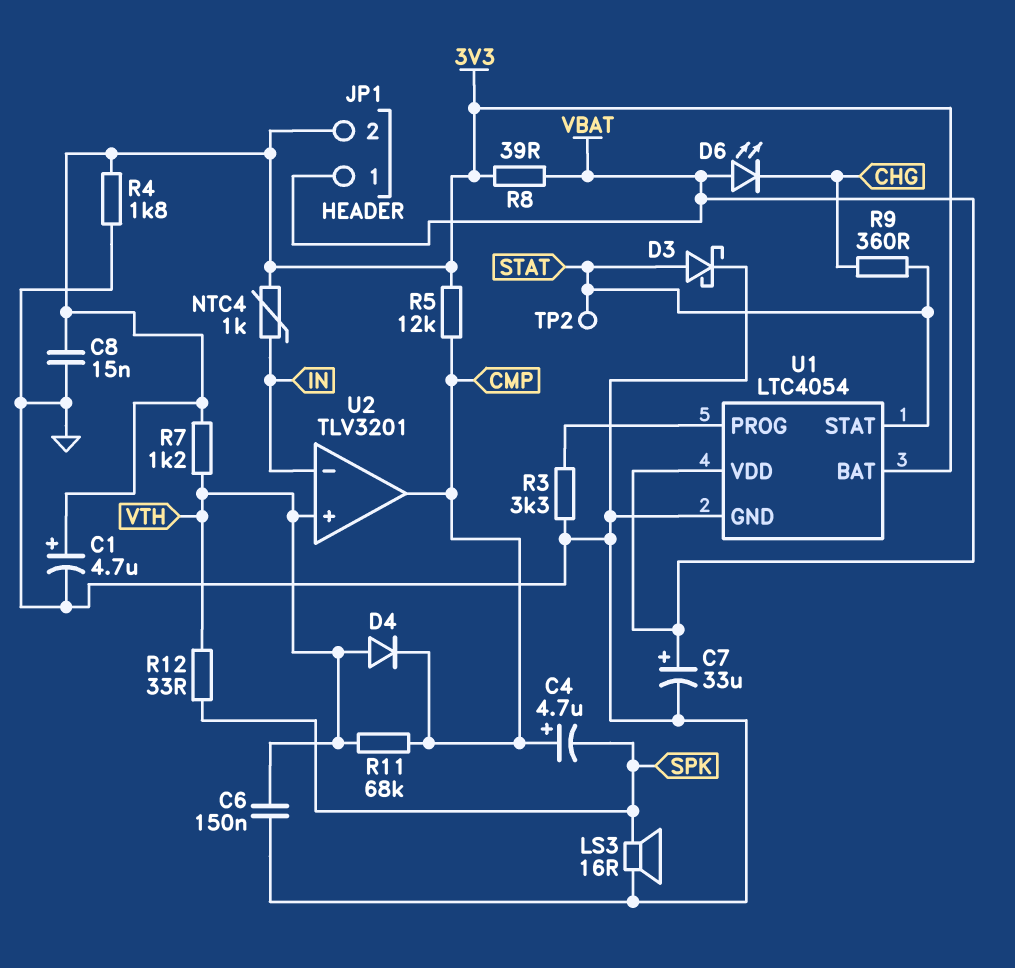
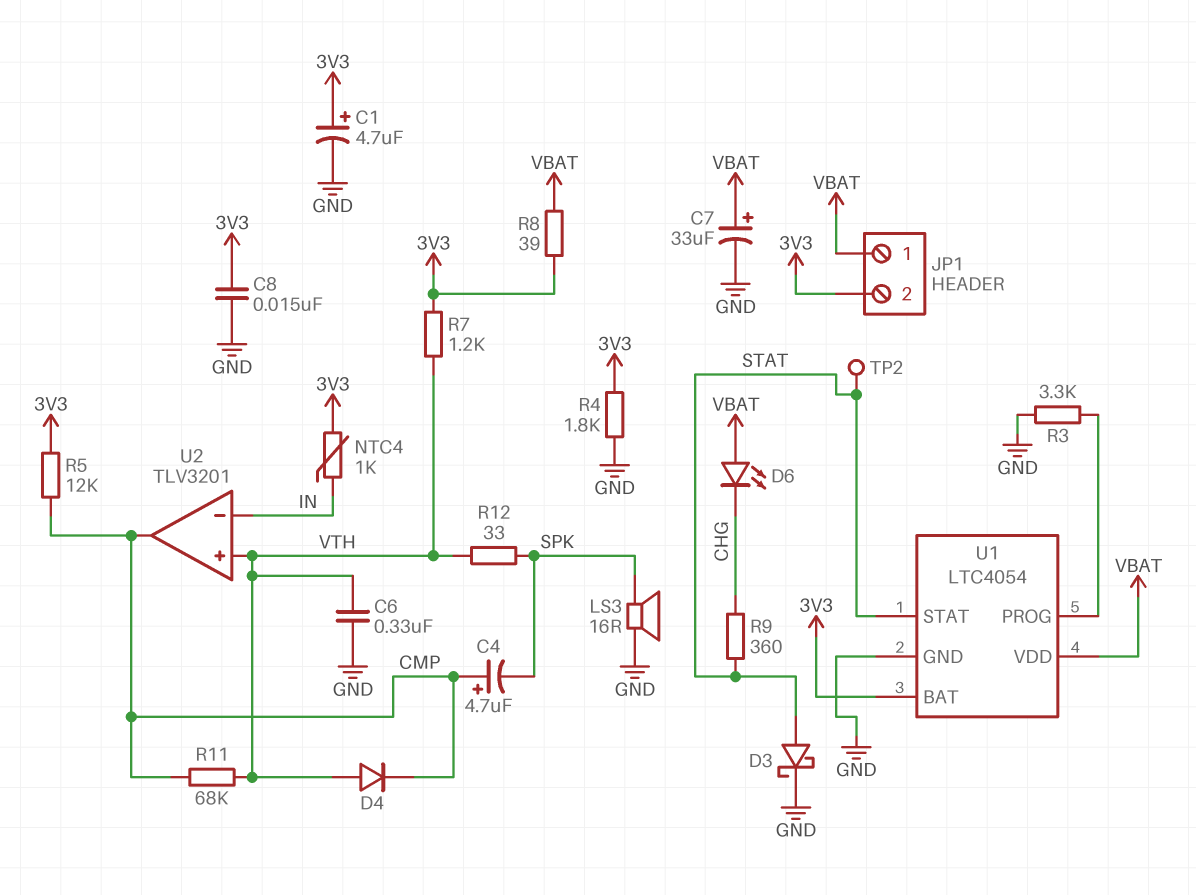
C6: 150nF (GND, VTH) -> 330nF (GND, VTH)

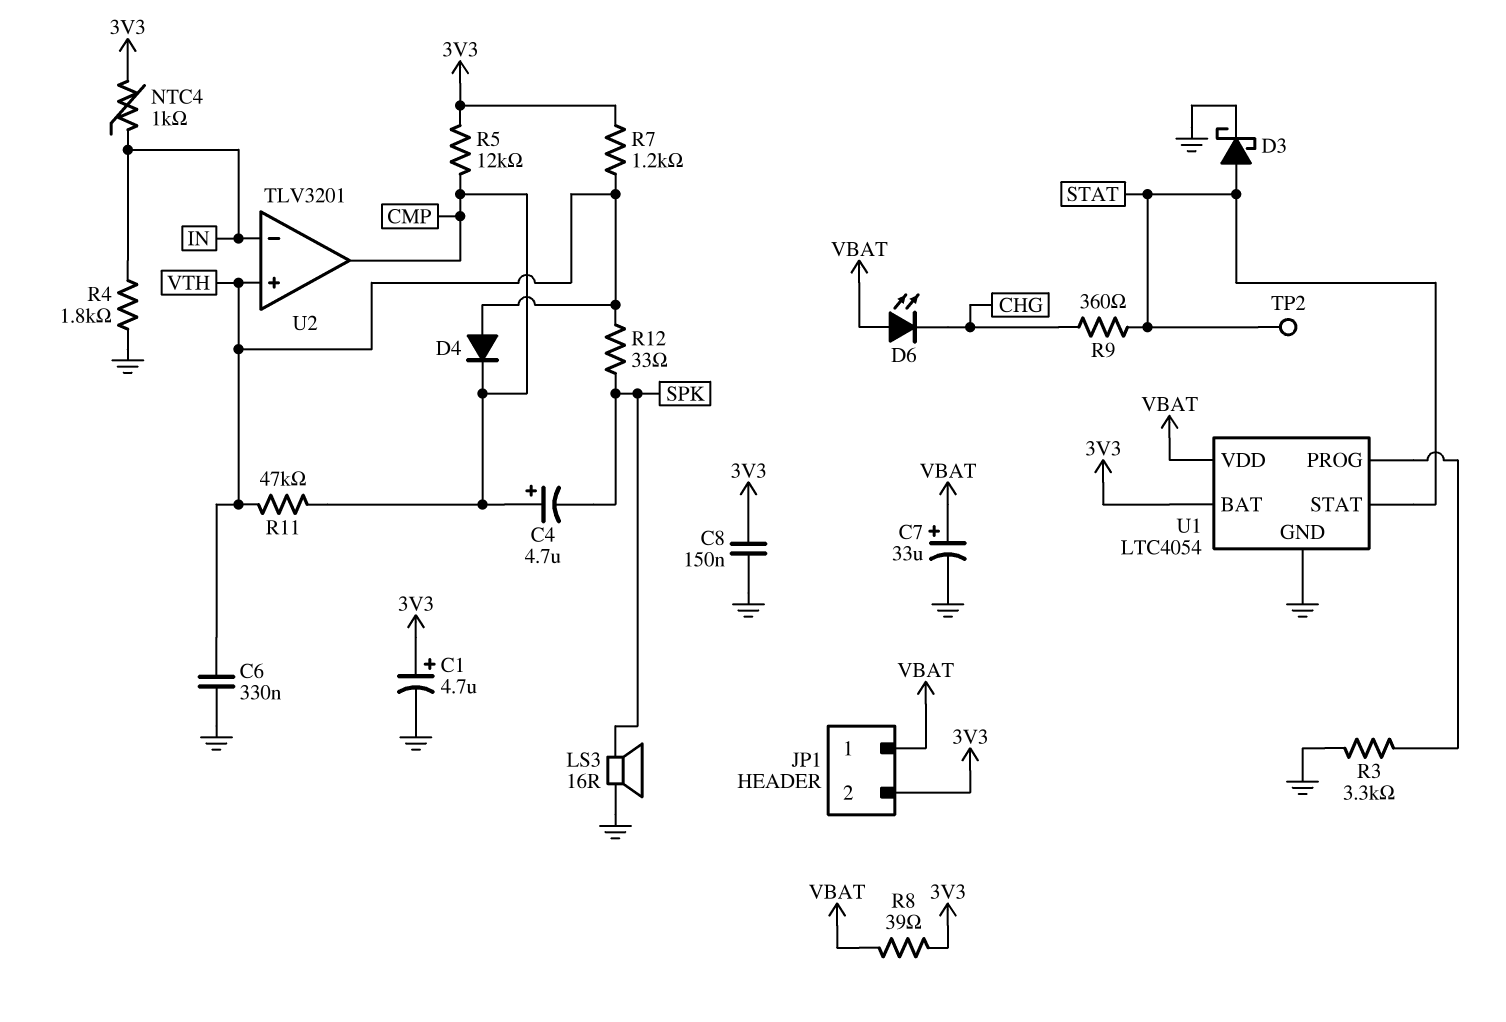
C8: 15nF (3V3, GND) -> 150nF (3V3, GND)
R4: 1.8k (3V3, GND) -> 1.8k (GND, IN)
R11: 68k (CMP, VTH) -> 47k (CMP, VTH)

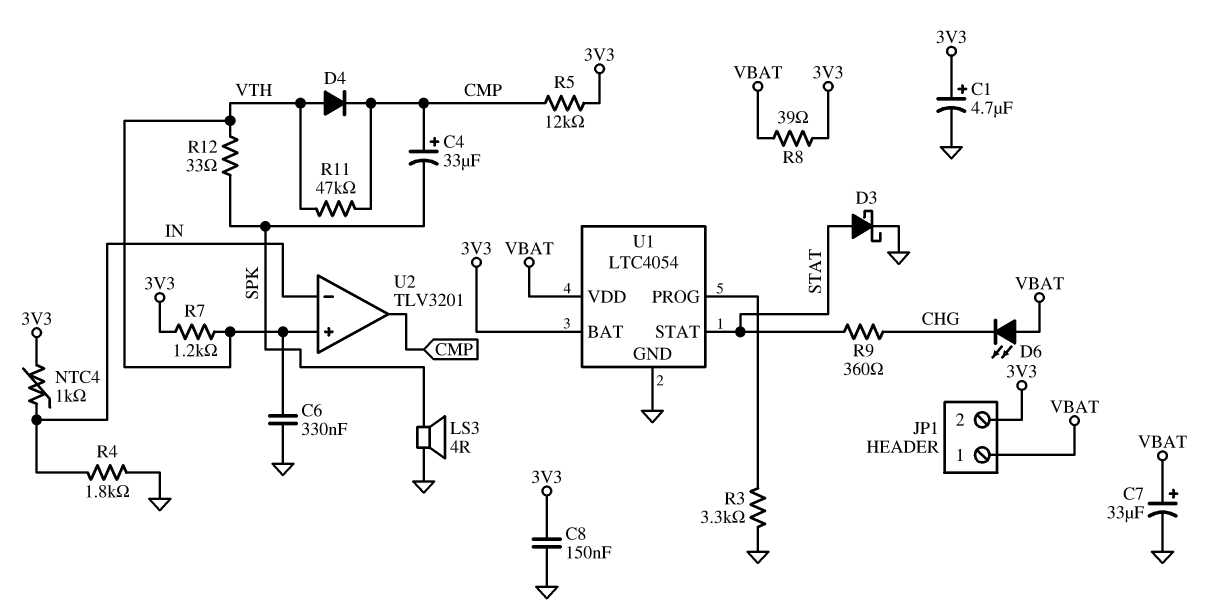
C4: 4.7uF (plus CMP, minus SPK) -> 33uF (plus CMP, minus SPK)
LS3: speaker 16R (GND, SPK) -> speaker 4R (GND, SPK)
TP2: test point (STAT) -> none

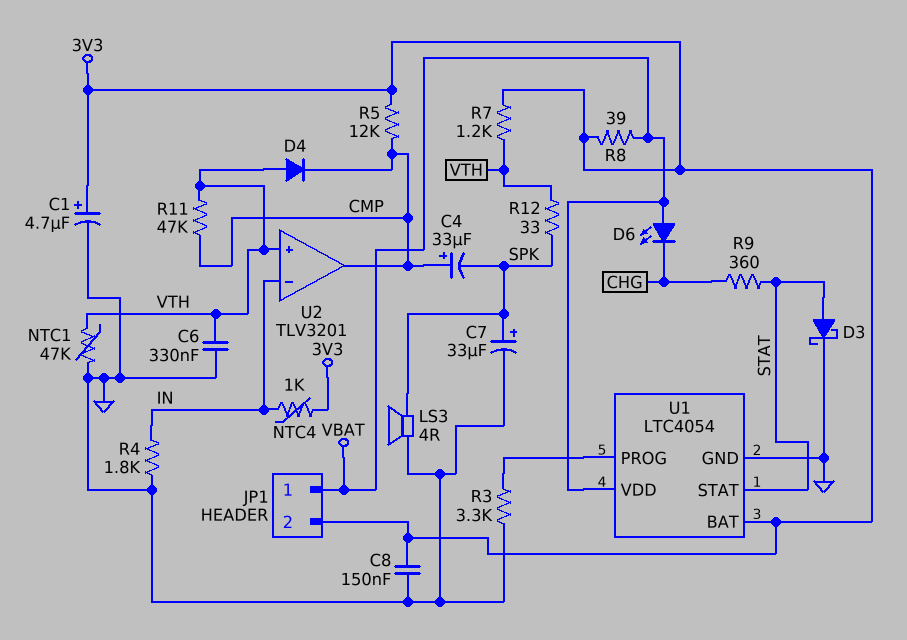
C7: 33uF (plus VBAT, minus GND) -> 33uF (plus SPK, minus GND)
NTC1: none -> 47k (GND, VTH)

